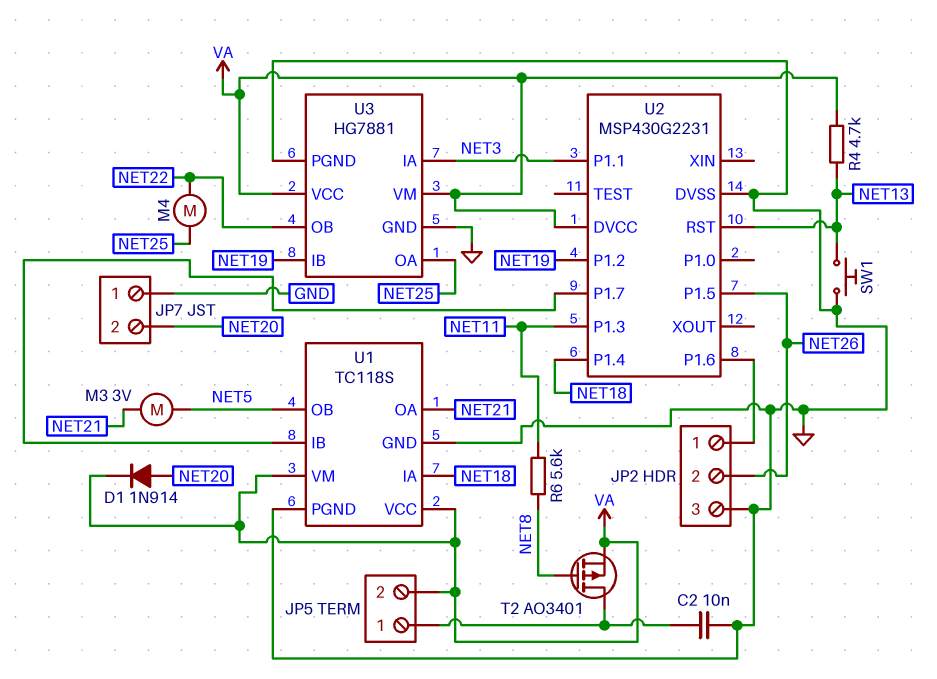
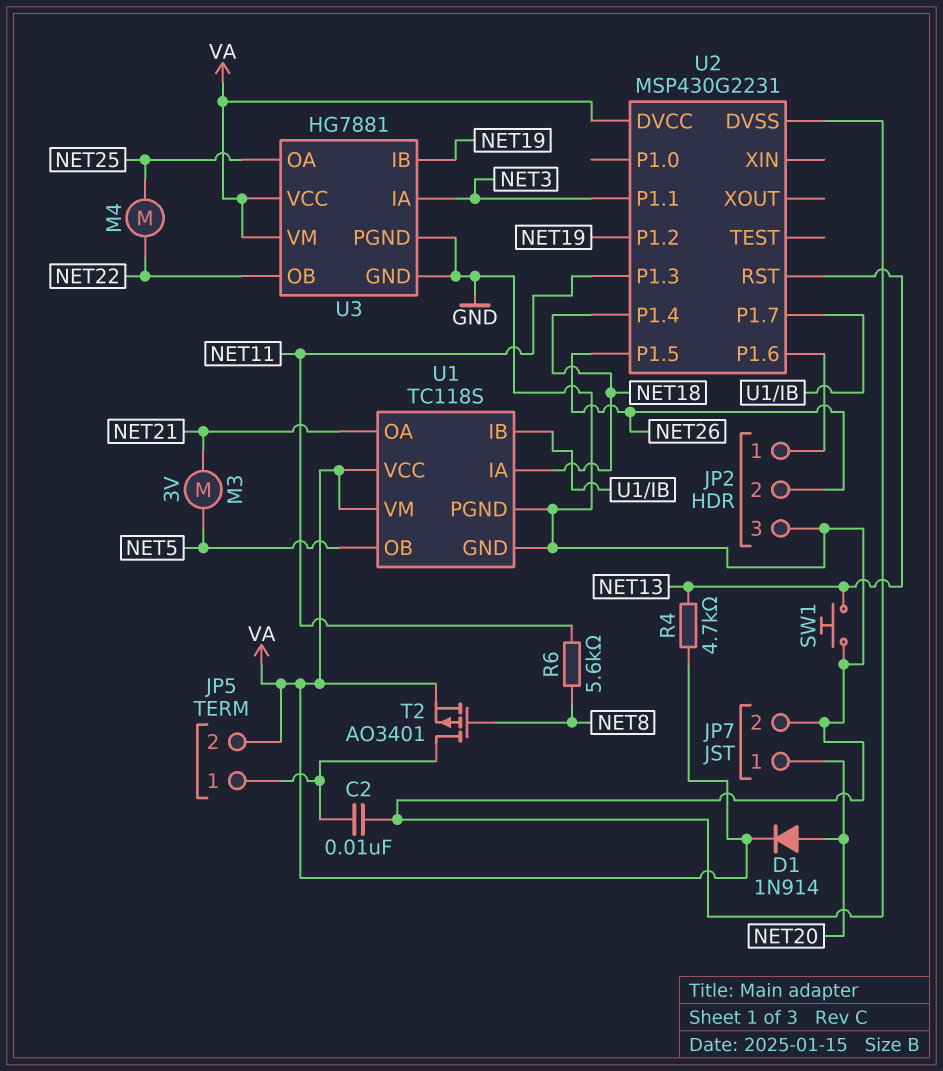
JP7 pin 1: GND -> NET20
JP7 pin 2: NET20 -> GND

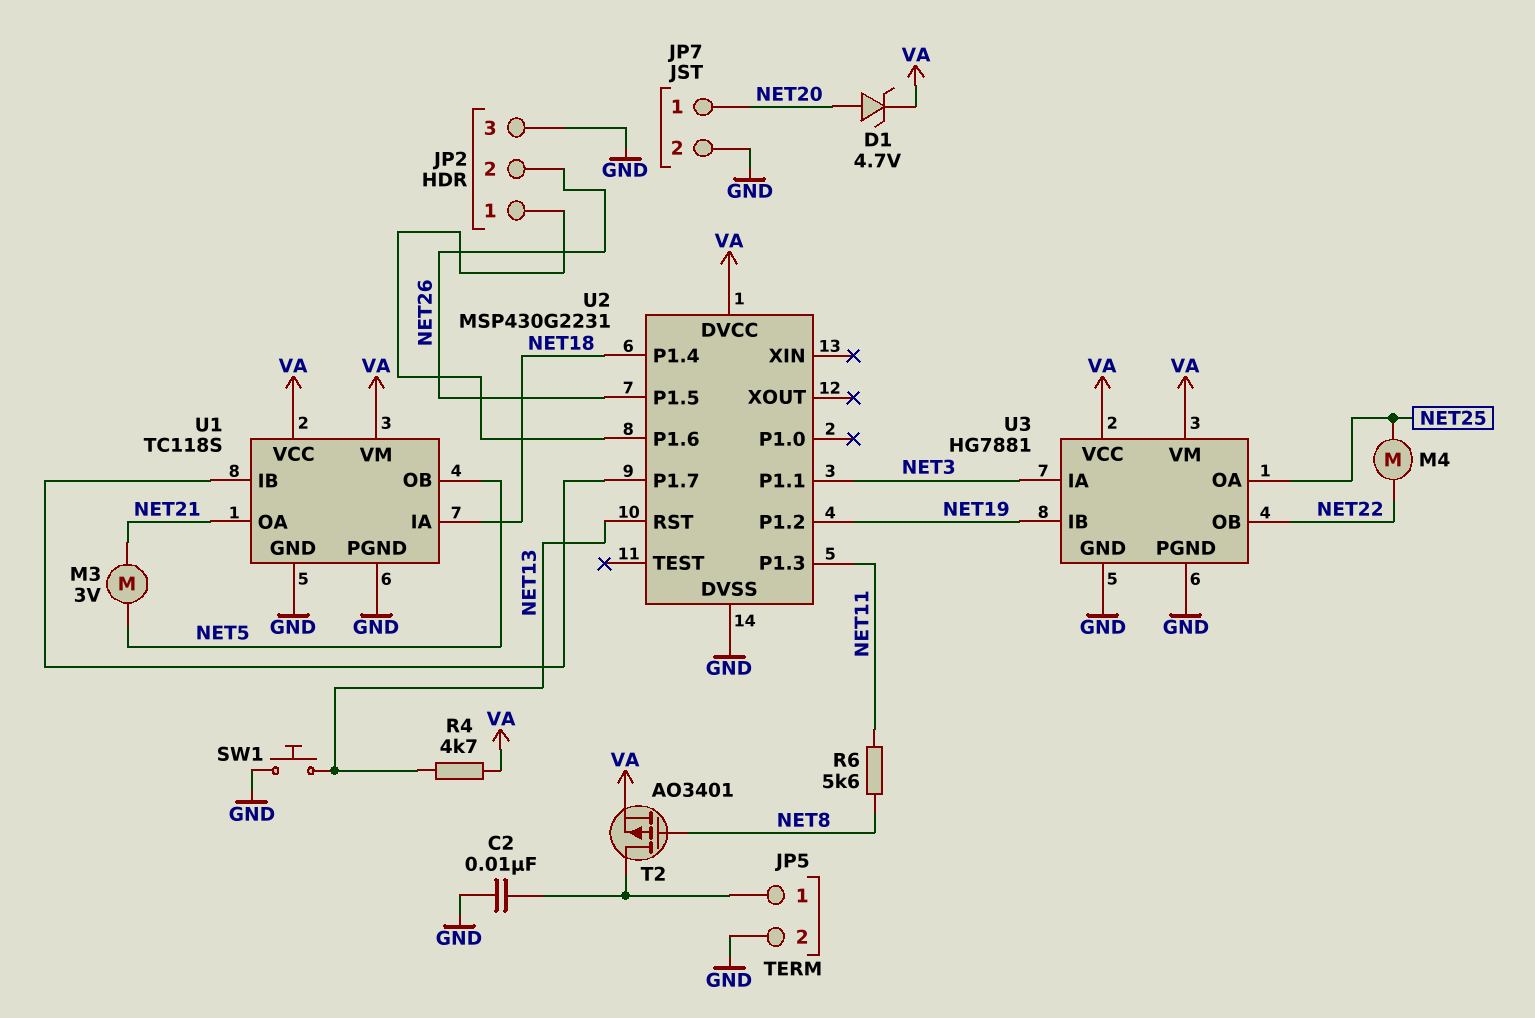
D1: diode 1N914 (A NET20, K VA) -> zener 4.7V (A NET20, K VA)
JP5 pin 2: VA -> GND

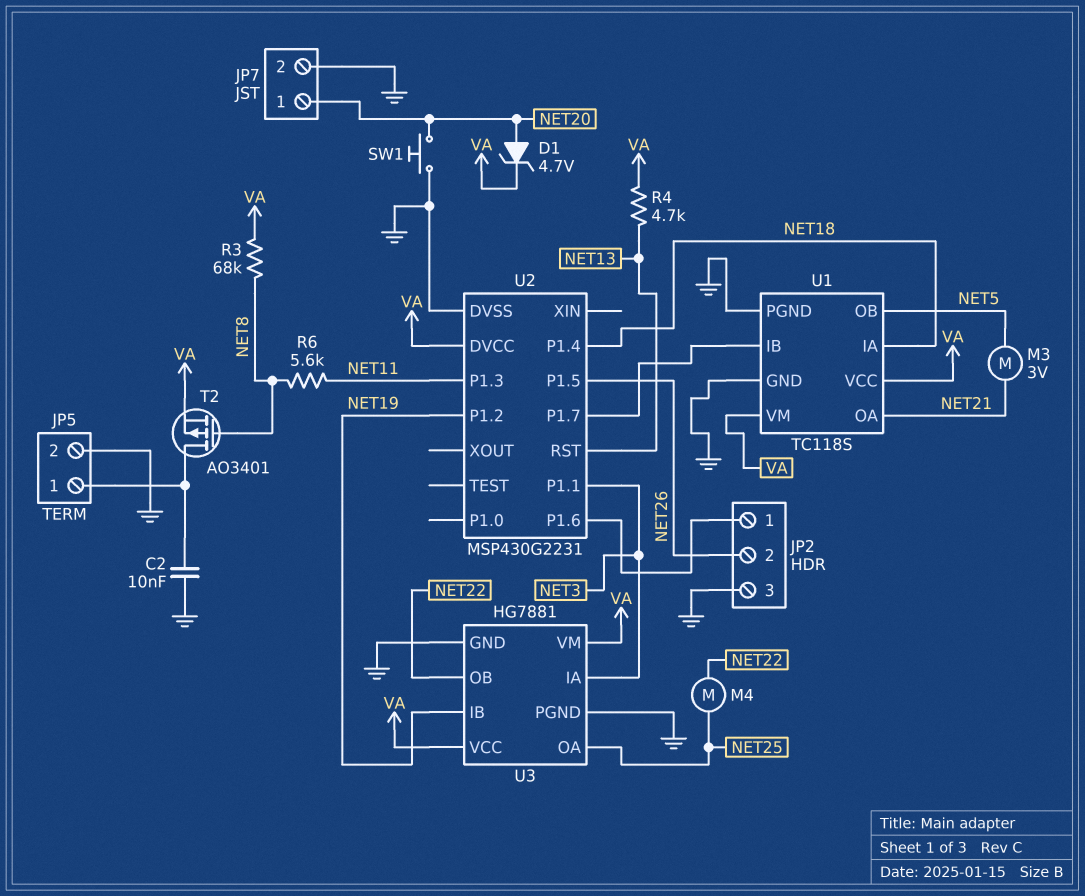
R3: none -> 68k (NET8, VA)
SW1: button (GND, NET13) -> button (GND, NET20)

